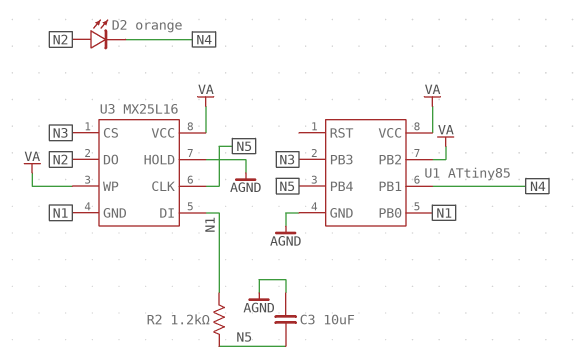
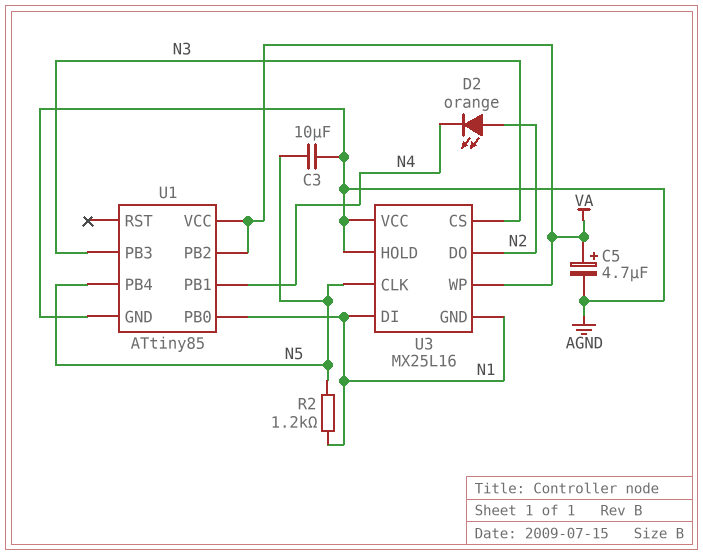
C5: none -> 4.7uF (plus VA, minus AGND)
U3 pin VCC: VA -> AGND

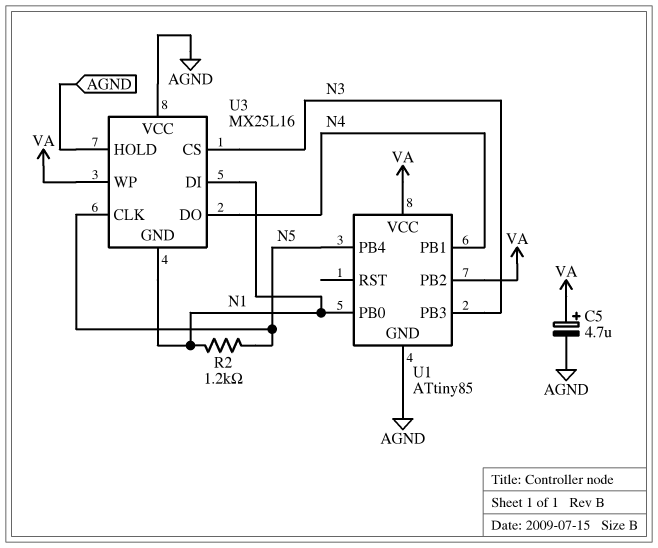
C3: 10uF (AGND, N5) -> none
D2: LED orange (A N2, K N4) -> none
U3 pin DO: N2 -> N4

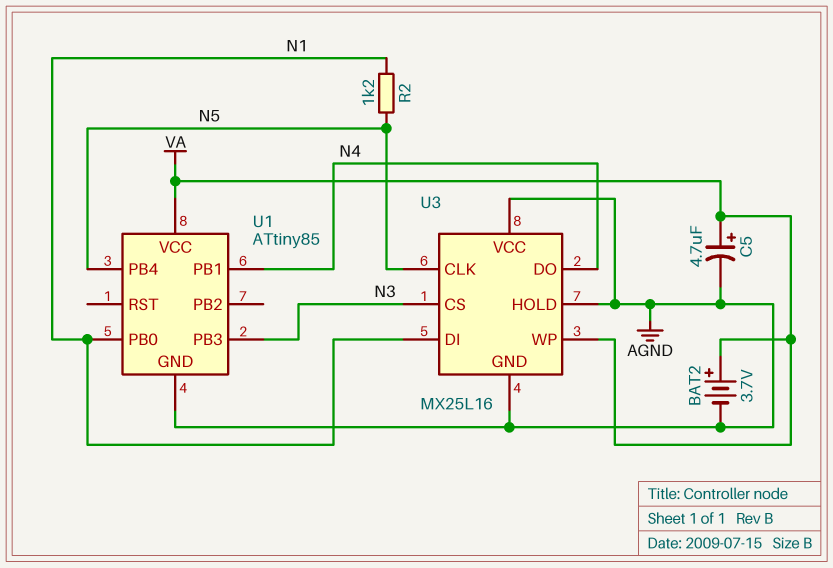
BAT2: none -> 3.7V (plus VA, minus AGND)
U1 pin PB2: VA -> none
U3 pin GND: N1 -> AGND

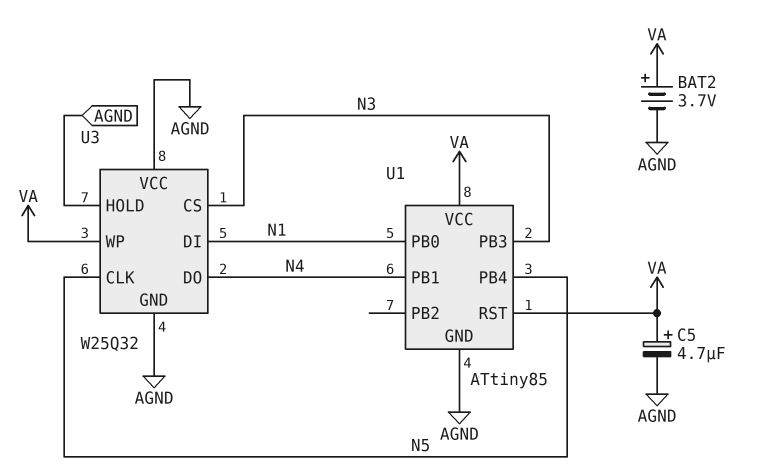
R2: 1.2k (N1, N5) -> none
U1 pin RST: none -> VA
U3: MX25L16 -> W25Q32

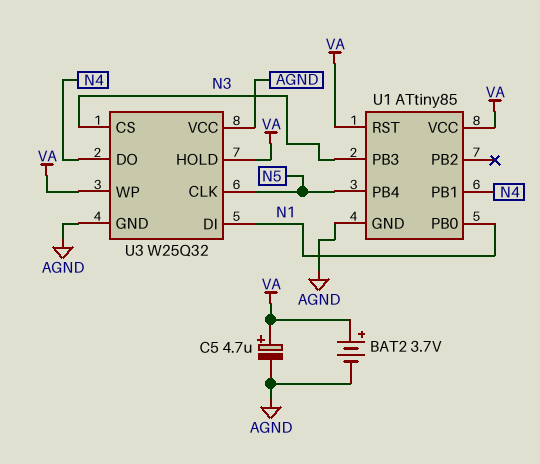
U3 pin HOLD: AGND -> VA

